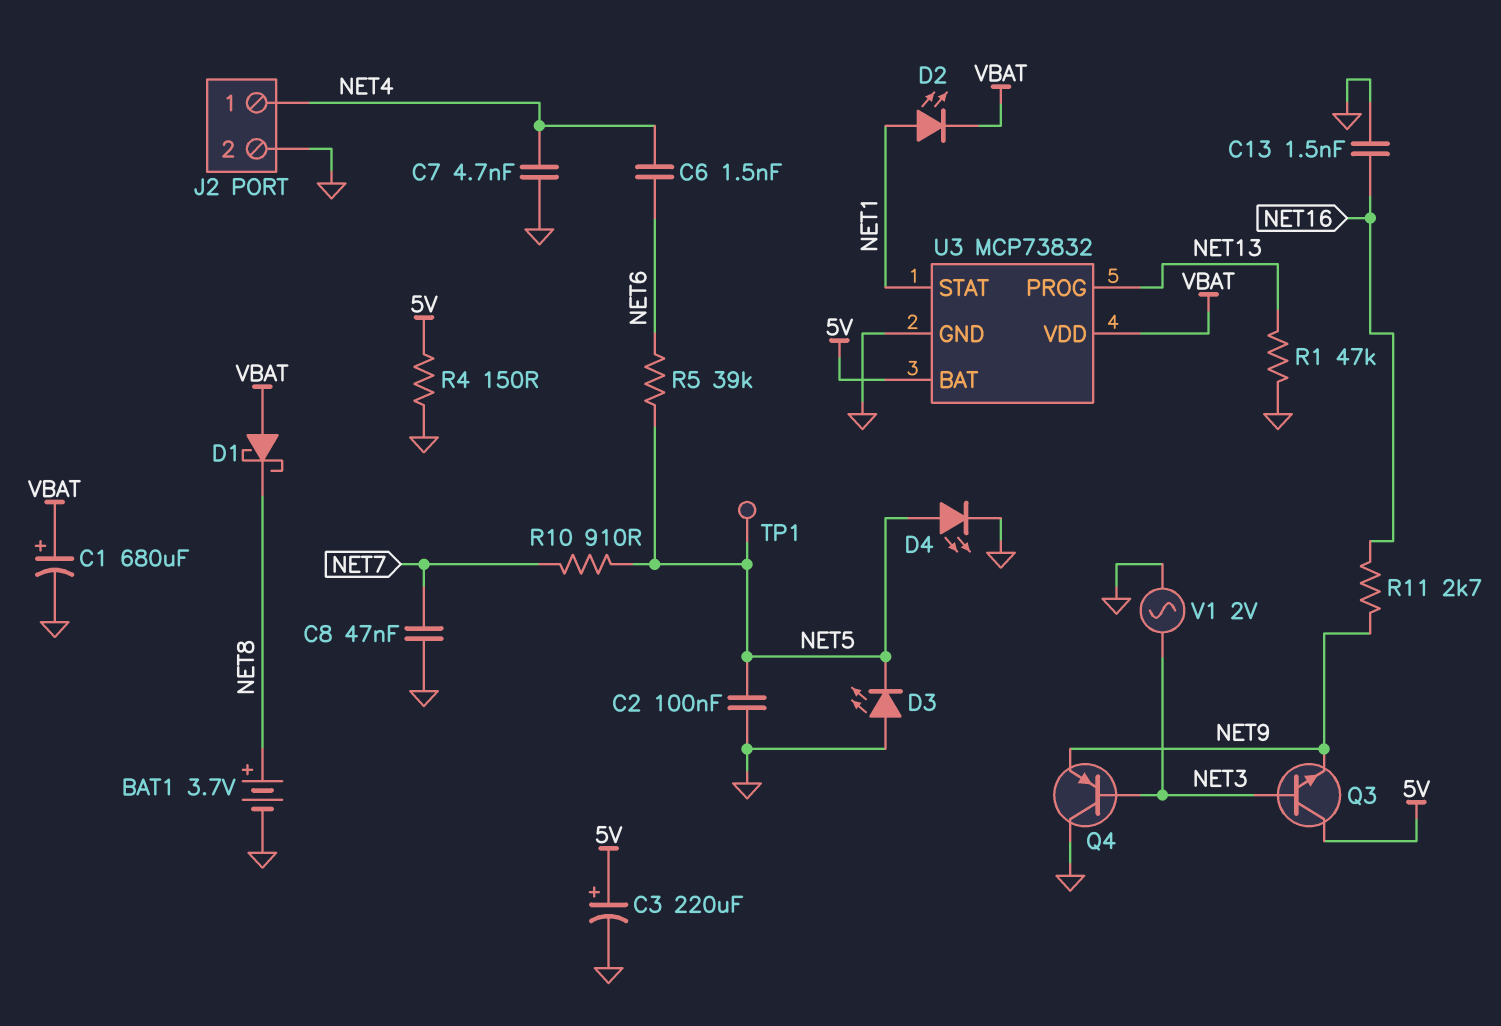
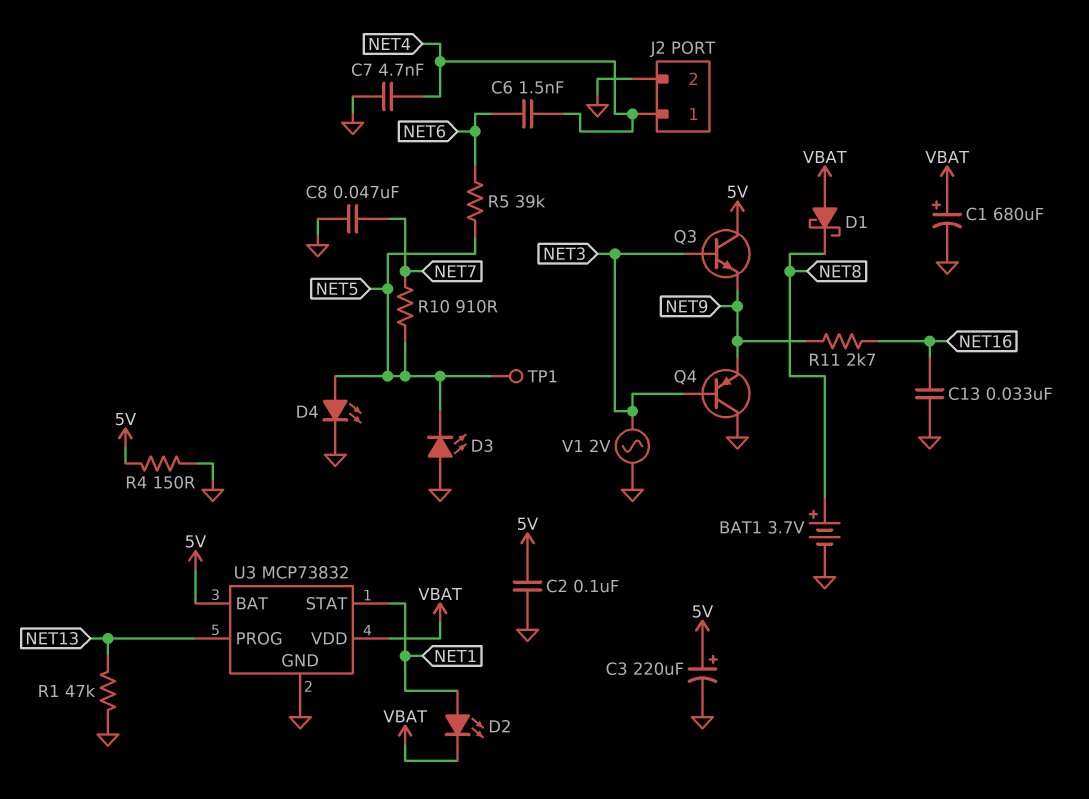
C2: 100nF (GND, NET5) -> 100nF (5V, GND)
C13: 1.5nF (GND, NET16) -> 33nF (GND, NET16)

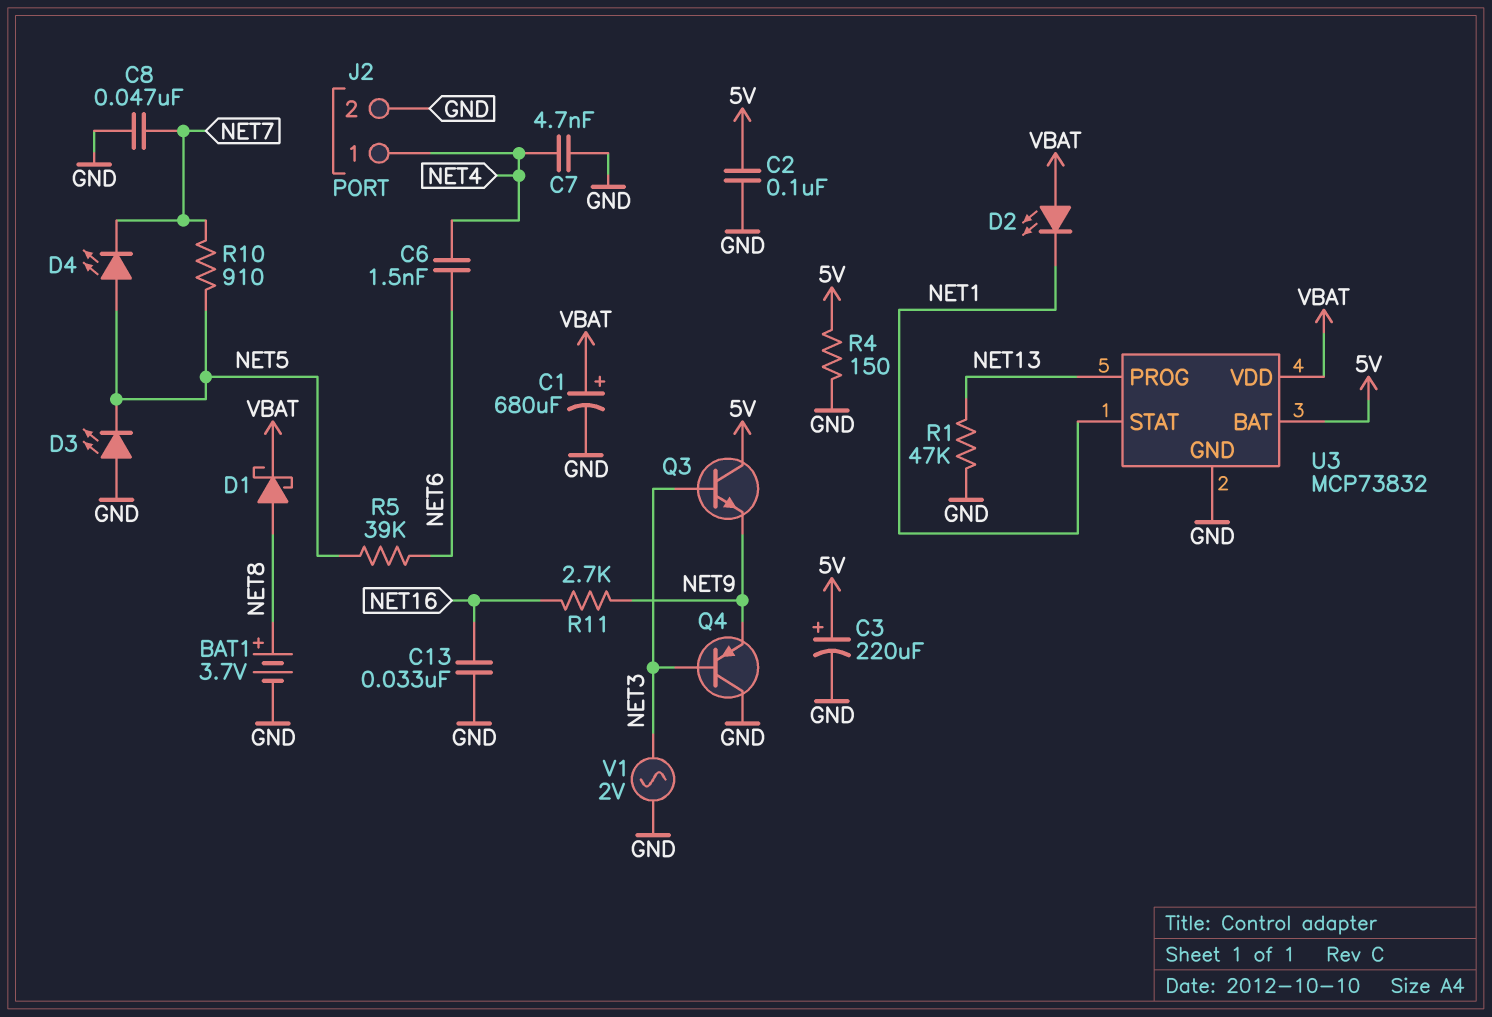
D1: schottky (A VBAT, K NET8) -> schottky (A NET8, K VBAT)
D2: LED (A NET1, K VBAT) -> LED (A VBAT, K NET1)
D4: LED (A NET5, K GND) -> LED (A NET5, K NET7)
TP1: test point (NET5) -> none

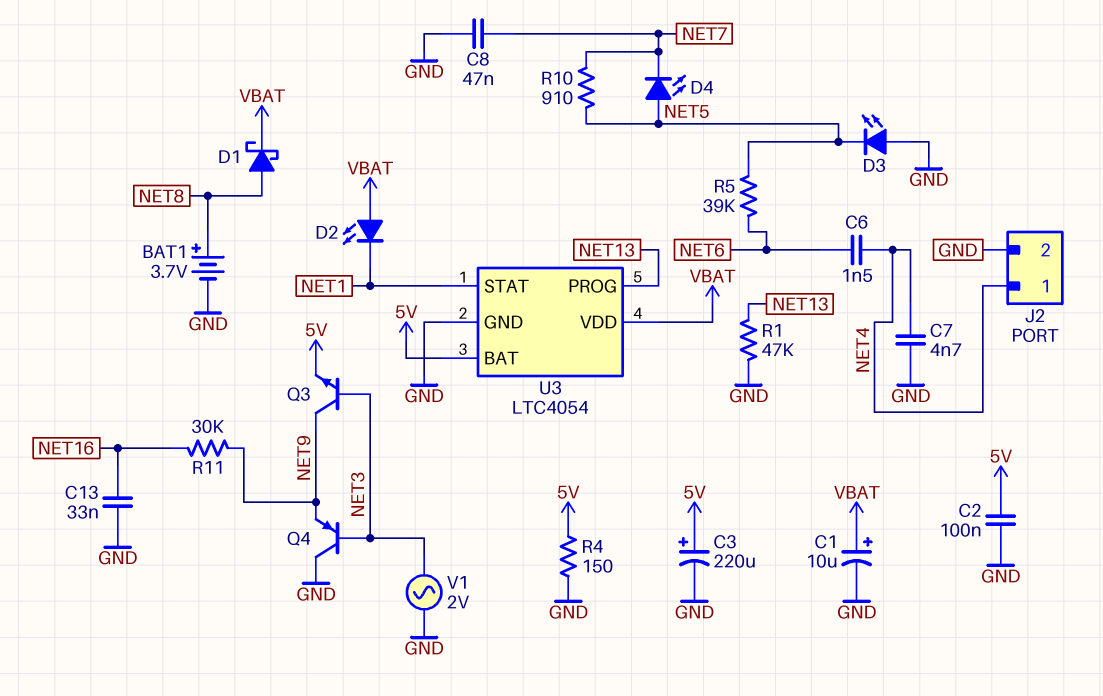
C1: 680uF (plus VBAT, minus GND) -> 10uF (plus VBAT, minus GND)
Q3: NPN (B NET3, C 5V, E NET9) -> NPN (B NET3, C NET9, E 5V)
R11: 2.7k (NET9, NET16) -> 30k (NET9, NET16)
U3: MCP73832 -> LTC4054

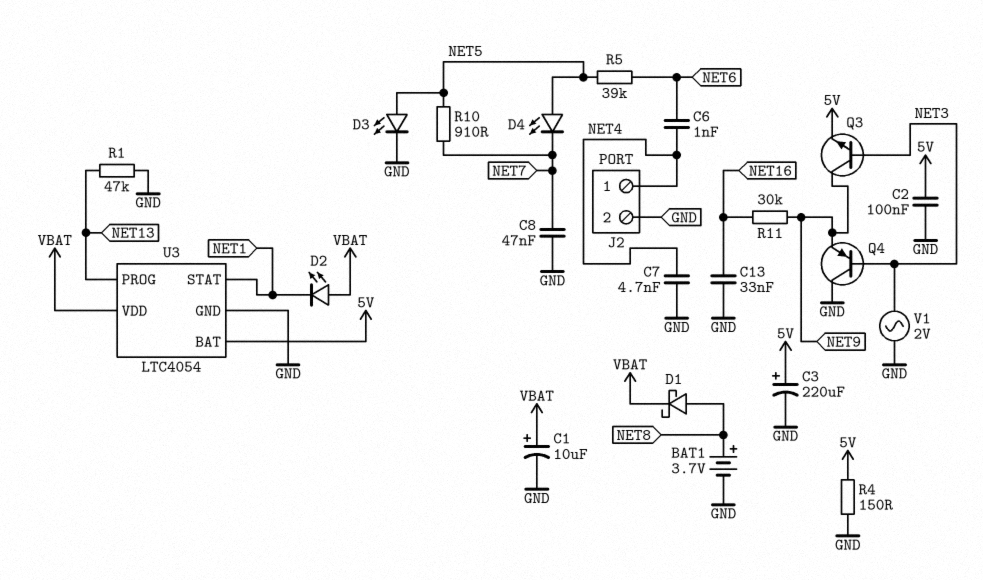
C6: 1.5nF (NET4, NET6) -> 1nF (NET4, NET6)
D3: LED (A GND, K NET5) -> LED (A NET5, K GND)

